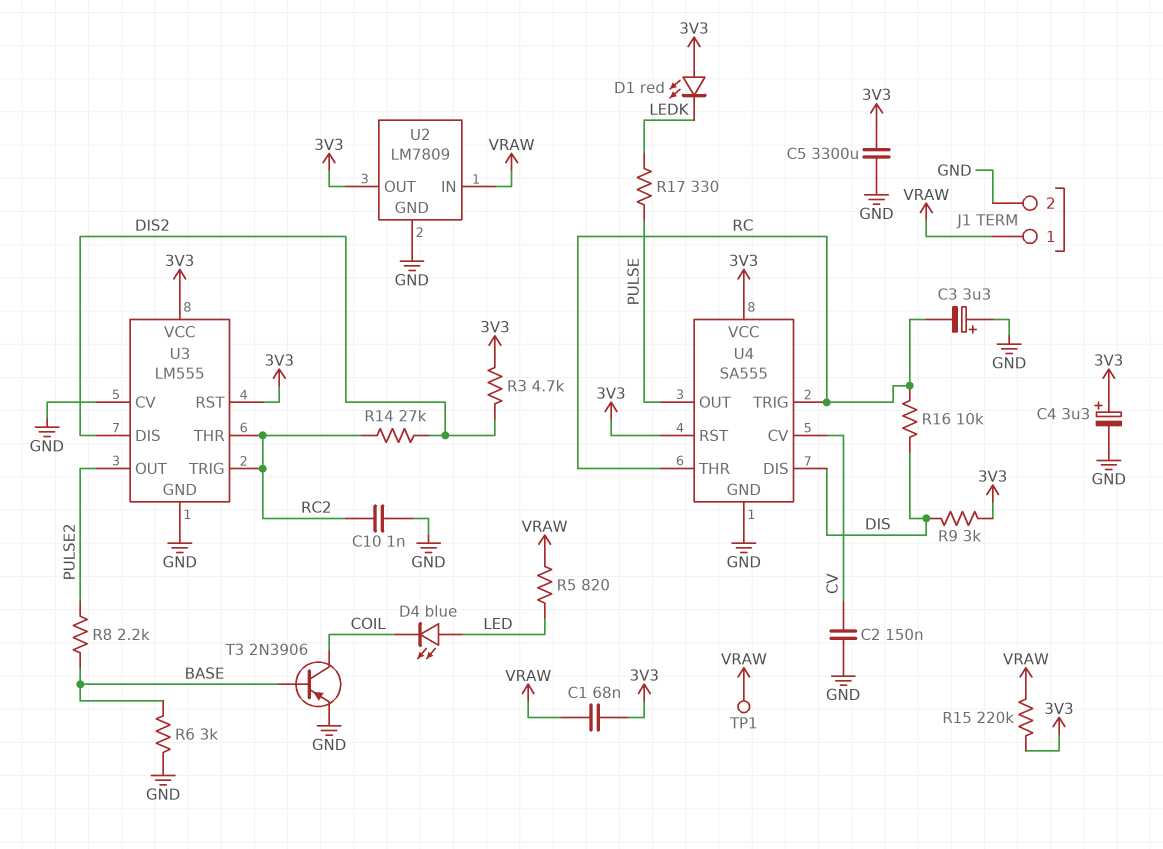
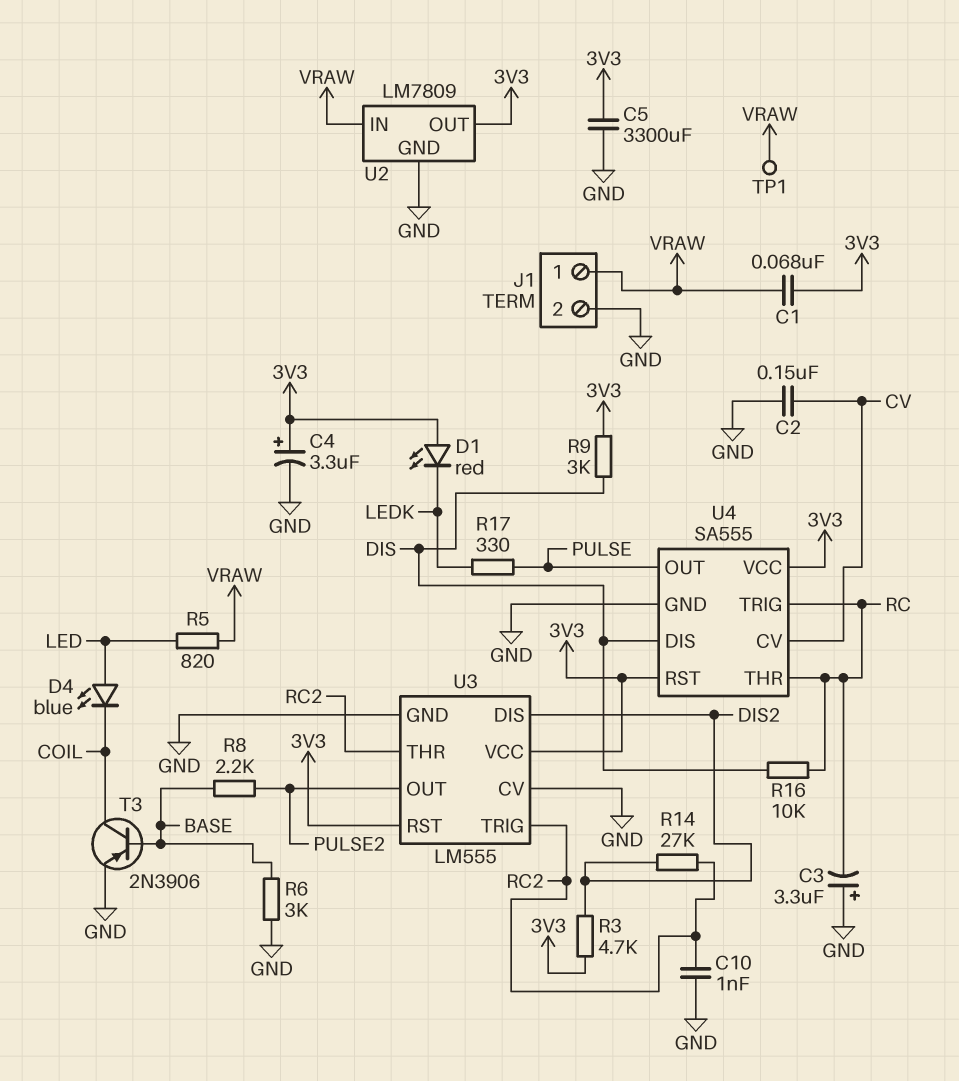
R15: 220k (3V3, VRAW) -> none

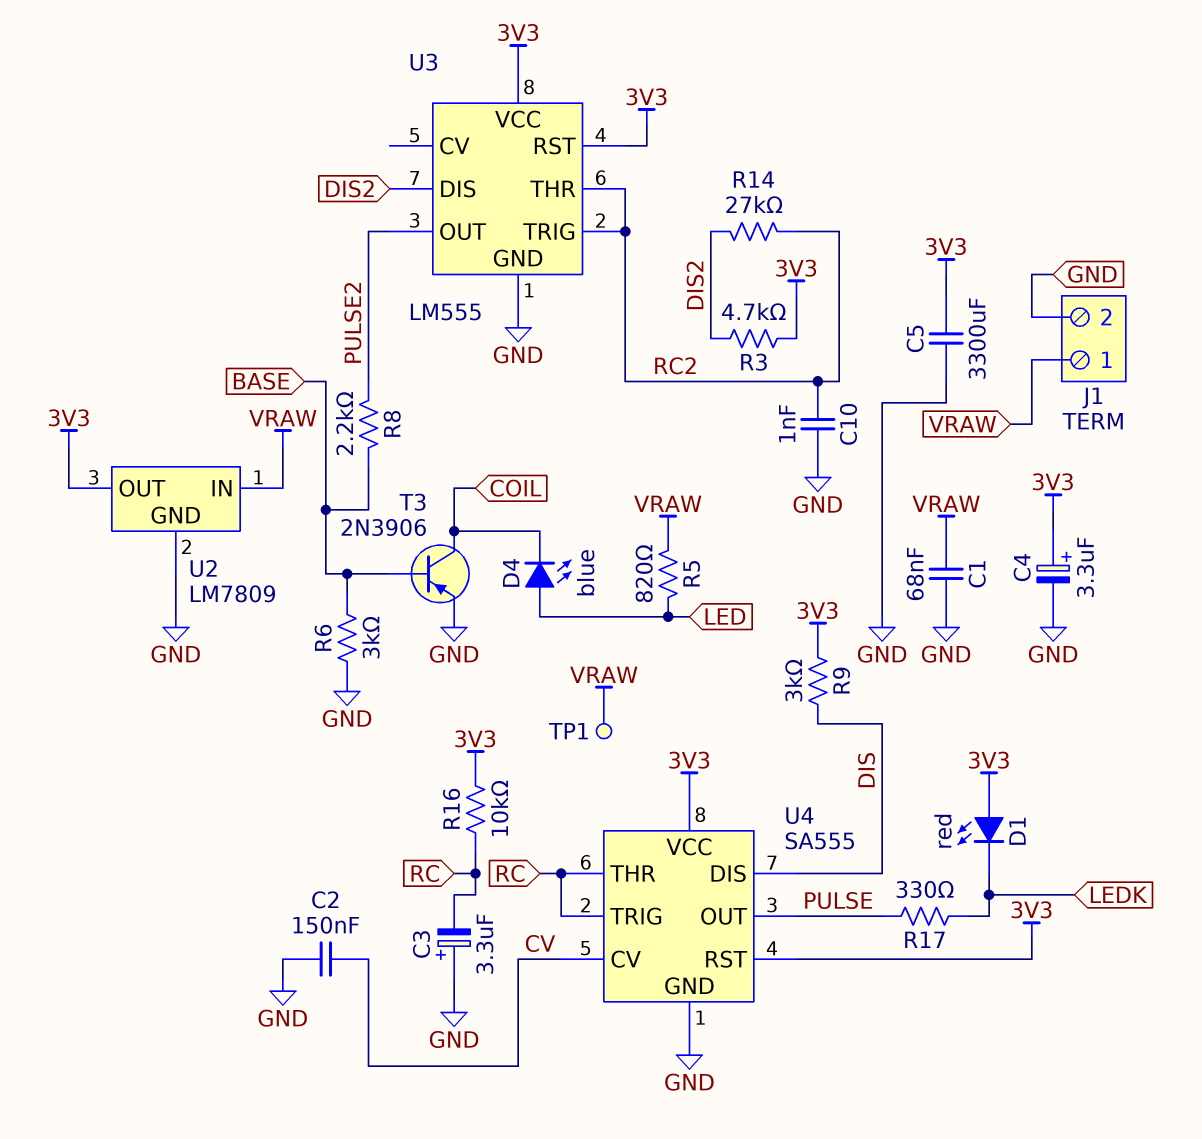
C1: 68nF (3V3, VRAW) -> 68nF (GND, VRAW)
R16: 10k (DIS, RC) -> 10k (3V3, RC)
U3 pin CV: GND -> none

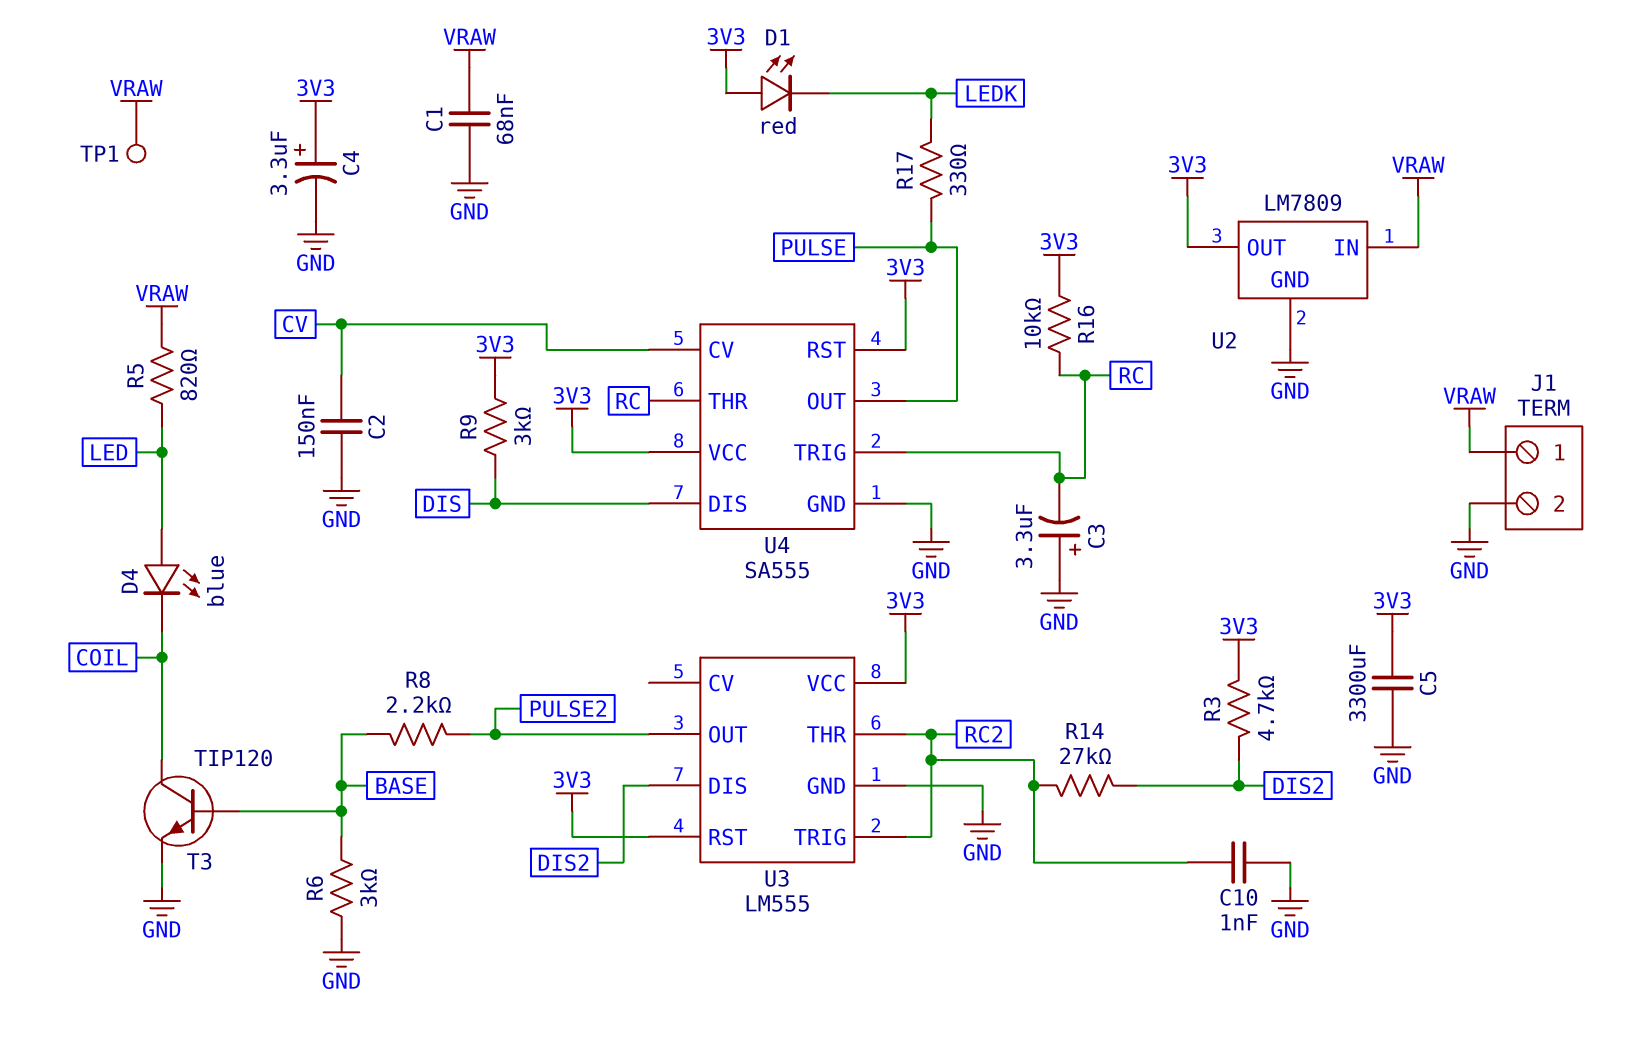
T3: PNP 2N3906 (B BASE, C COIL, E GND) -> NPN TIP120 (B BASE, C COIL, E GND)

